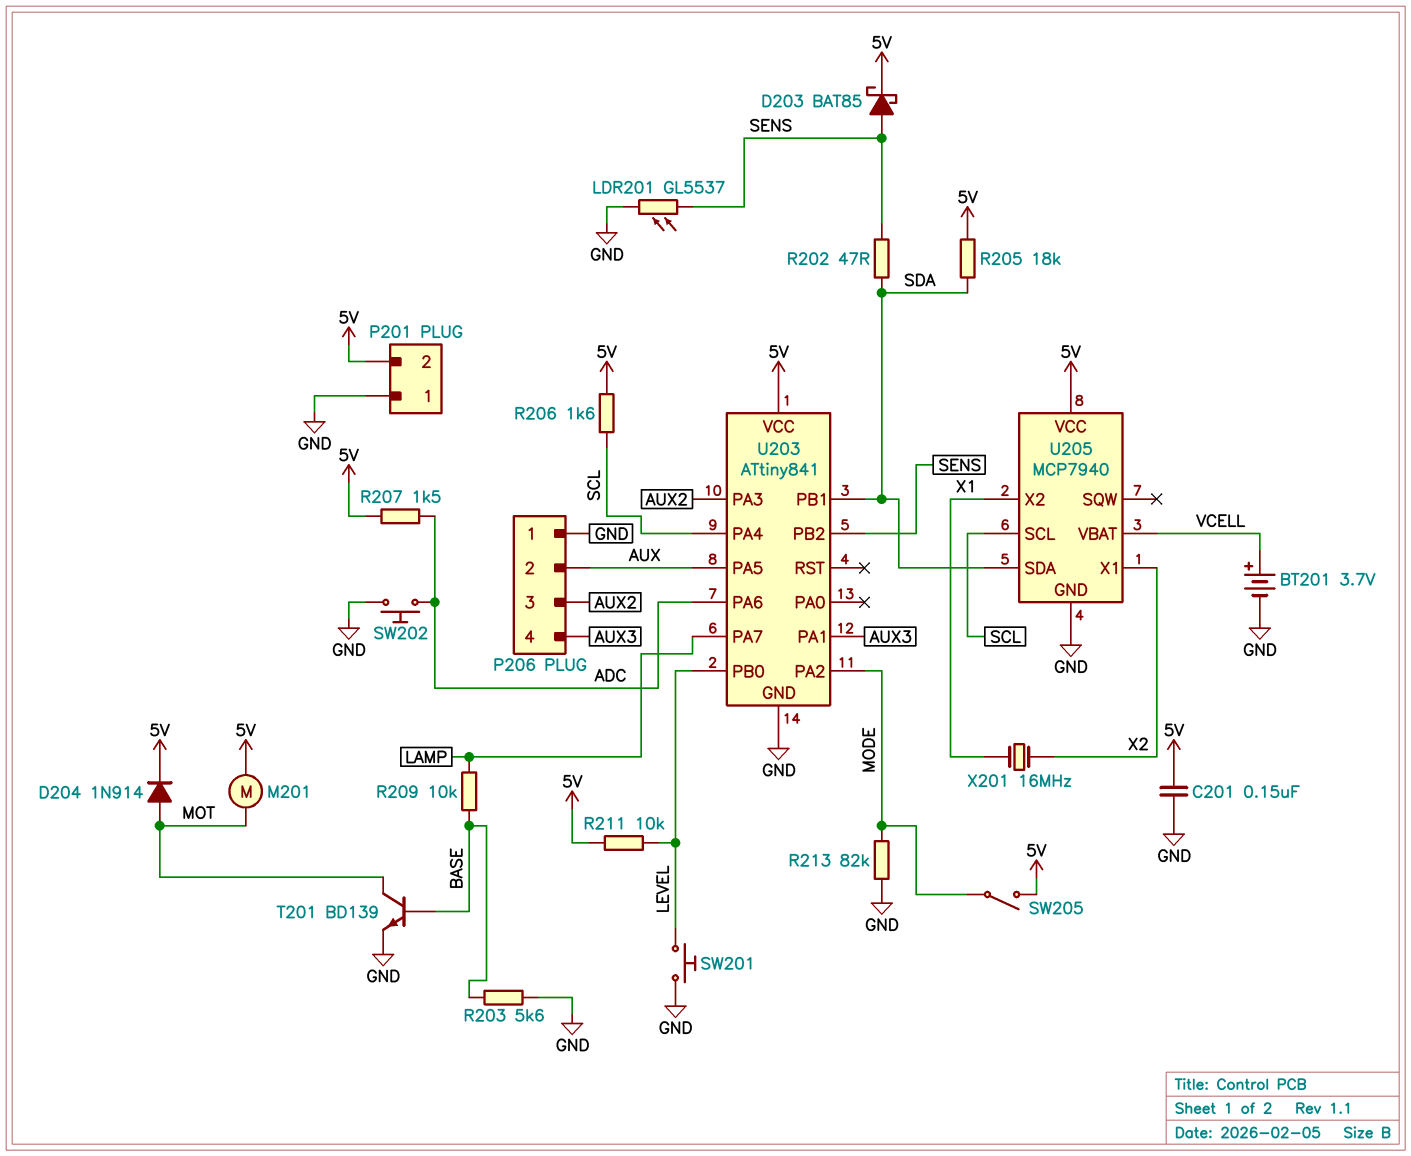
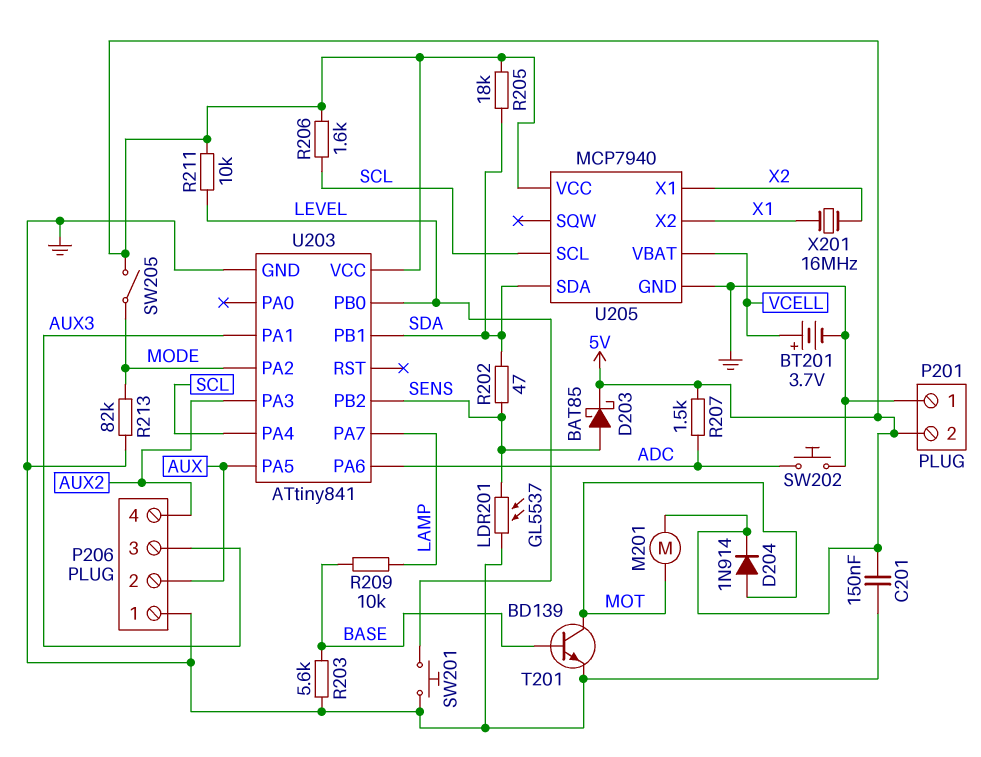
P206 pin 3: AUX2 -> AUX3
P206 pin 4: AUX3 -> AUX2

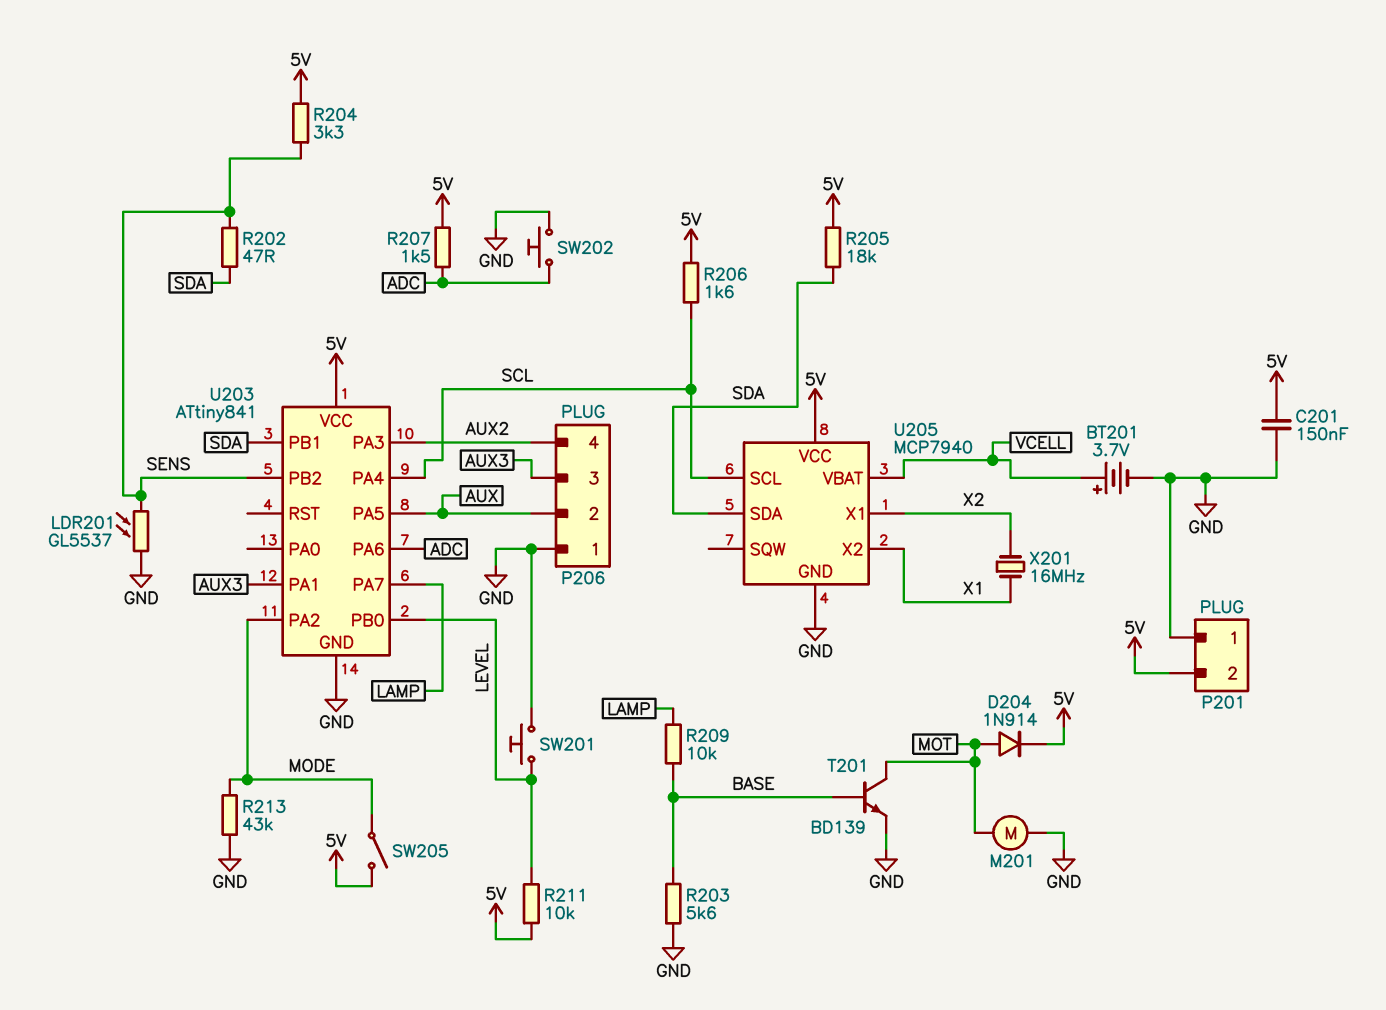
D203: schottky BAT85 (A SENS, K 5V) -> none
M201: motor (5V, MOT) -> motor (GND, MOT)
R204: none -> 3.3k (5V, SENS)
R213: 82k (GND, MODE) -> 43k (GND, MODE)

